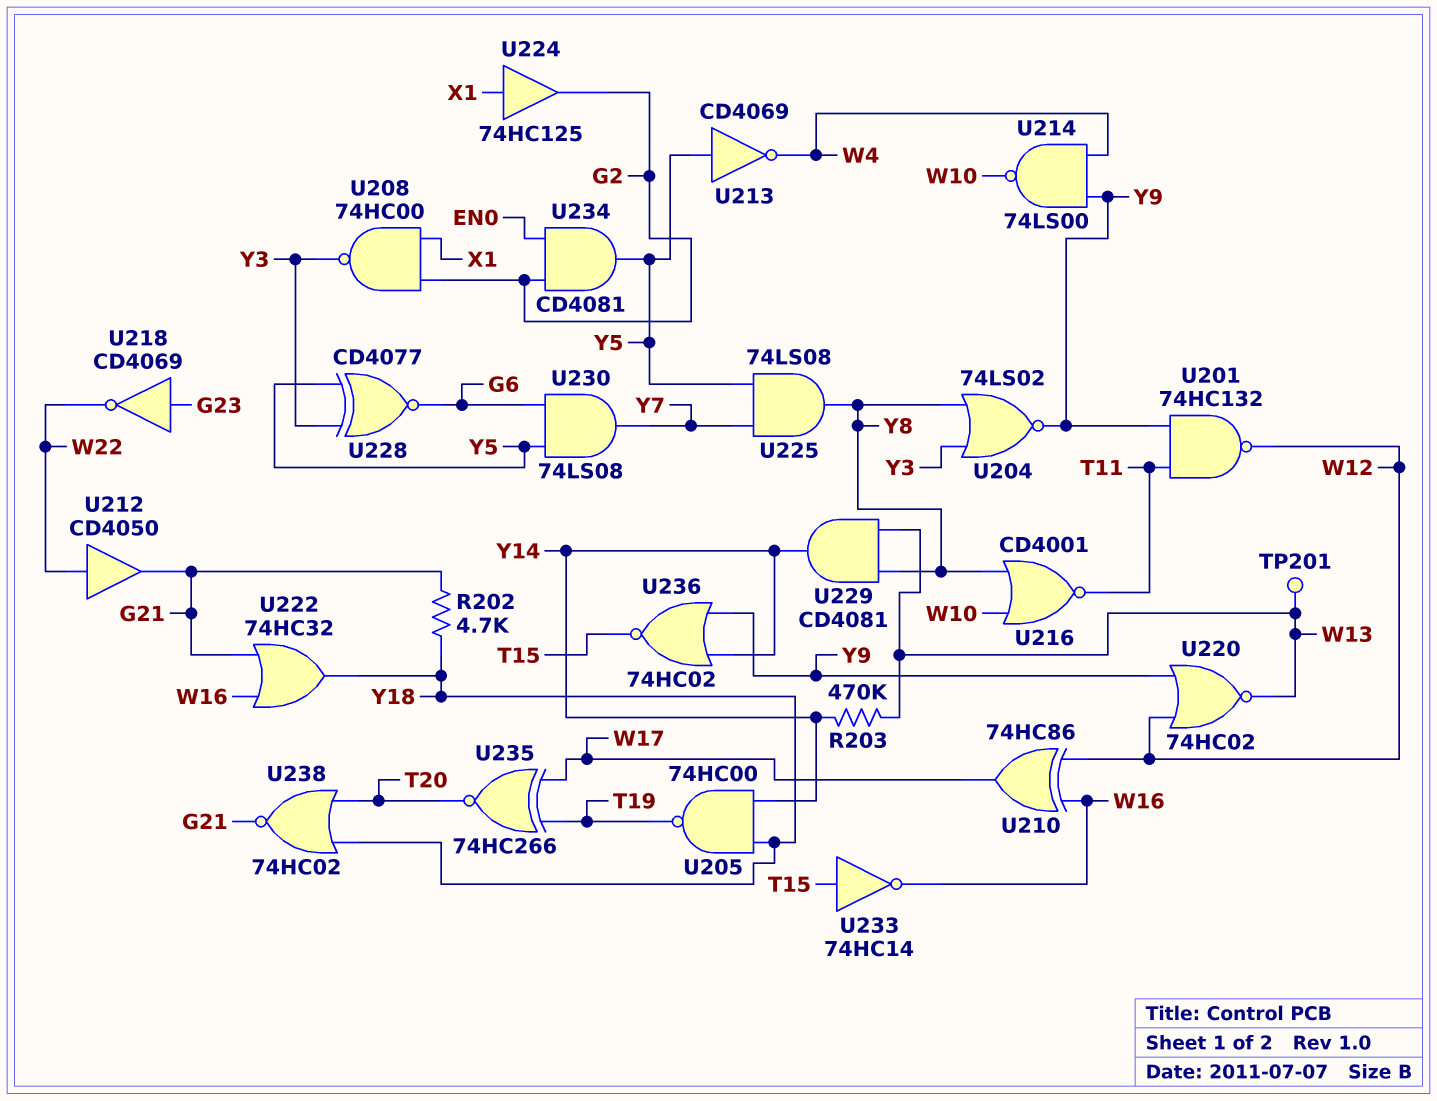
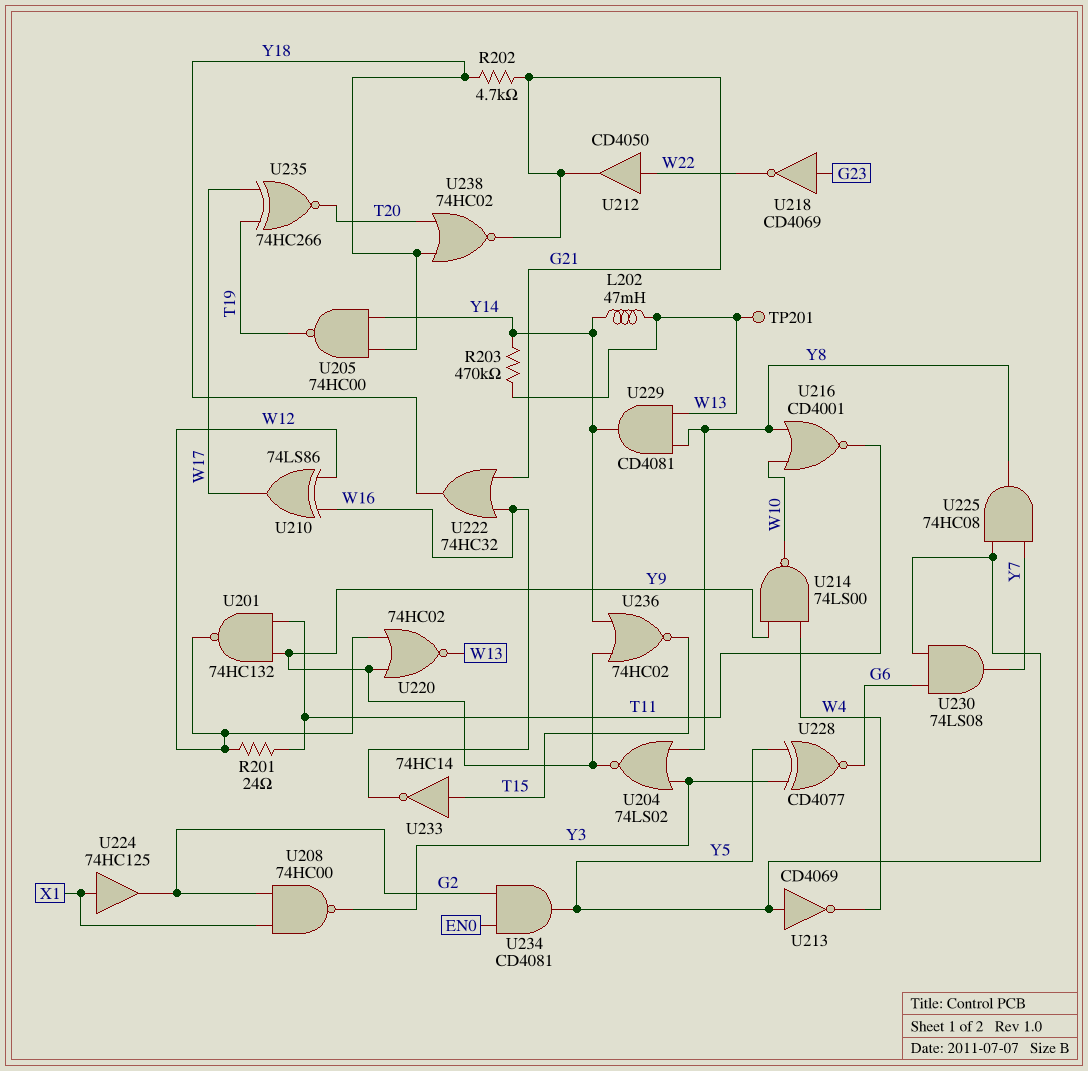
L202: none -> 47mH (W13, Y14)
R201: none -> 24 (T11, W12)
U210: XOR 74HC86 (in W12, in W16, out W17) -> XOR 74LS86 (in W12, in W16, out W17)
U225: AND 74LS08 (in Y5, in Y7, out Y8) -> AND 74HC08 (in Y5, in Y7, out Y8)

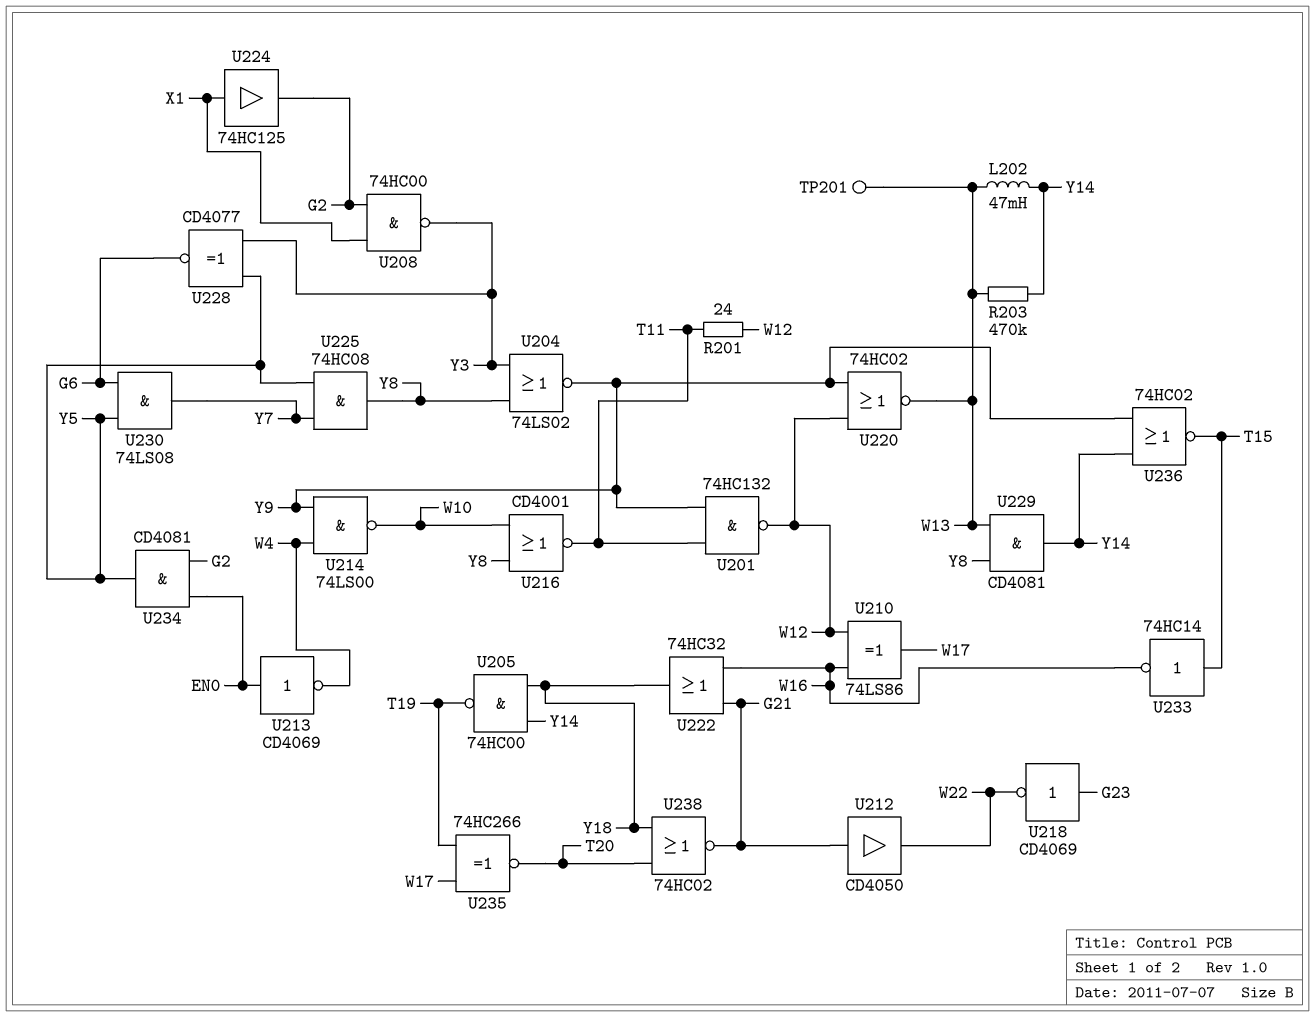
R202: 4.7k (G21, Y18) -> none
U212: buffer CD4050 (in W22, out G21) -> buffer CD4050 (in G21, out W22)
U213: NOT CD4069 (in Y5, out W4) -> NOT CD4069 (in EN0, out W4)

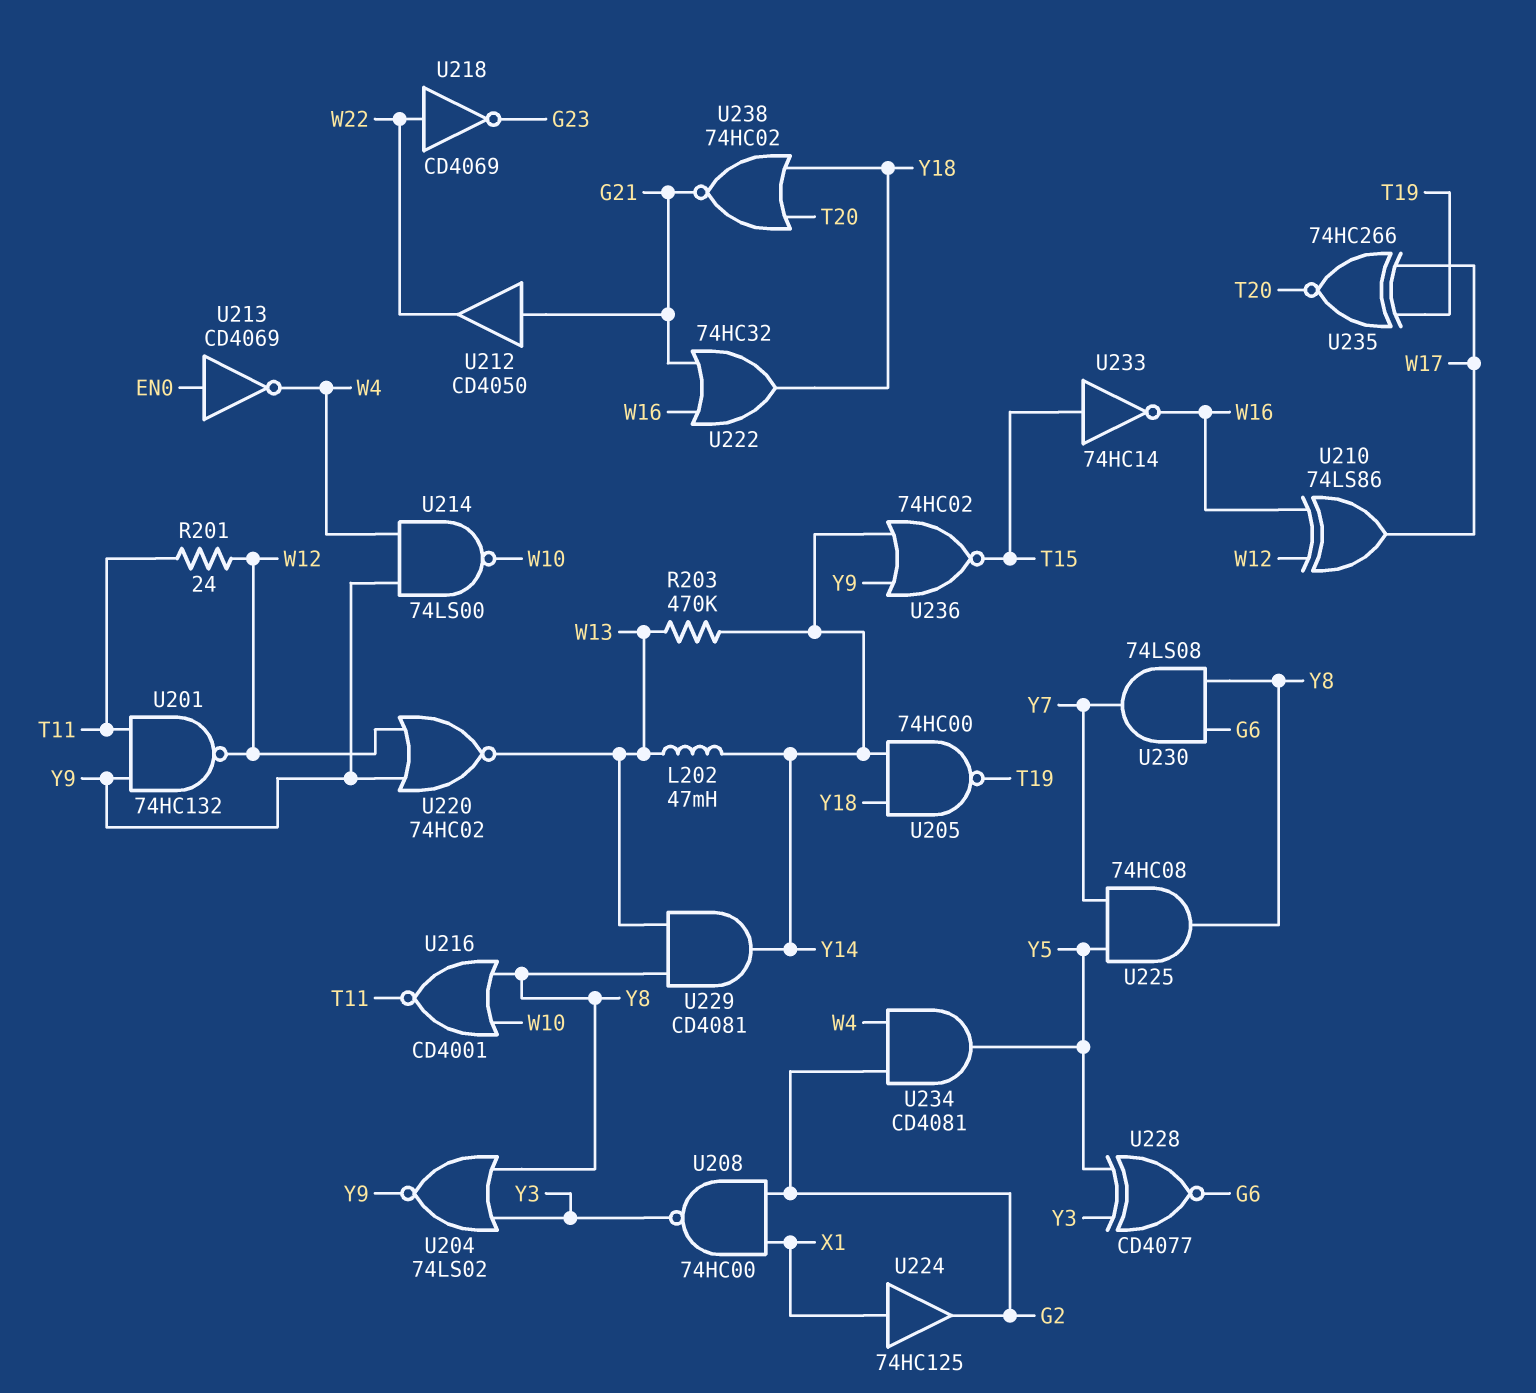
TP201: test point (W13) -> none
U218: NOT CD4069 (in G23, out W22) -> NOT CD4069 (in W22, out G23)
U230: AND 74LS08 (in G6, in Y5, out Y7) -> AND 74LS08 (in G6, in Y8, out Y7)
U234: AND CD4081 (in EN0, in G2, out Y5) -> AND CD4081 (in G2, in W4, out Y5)

